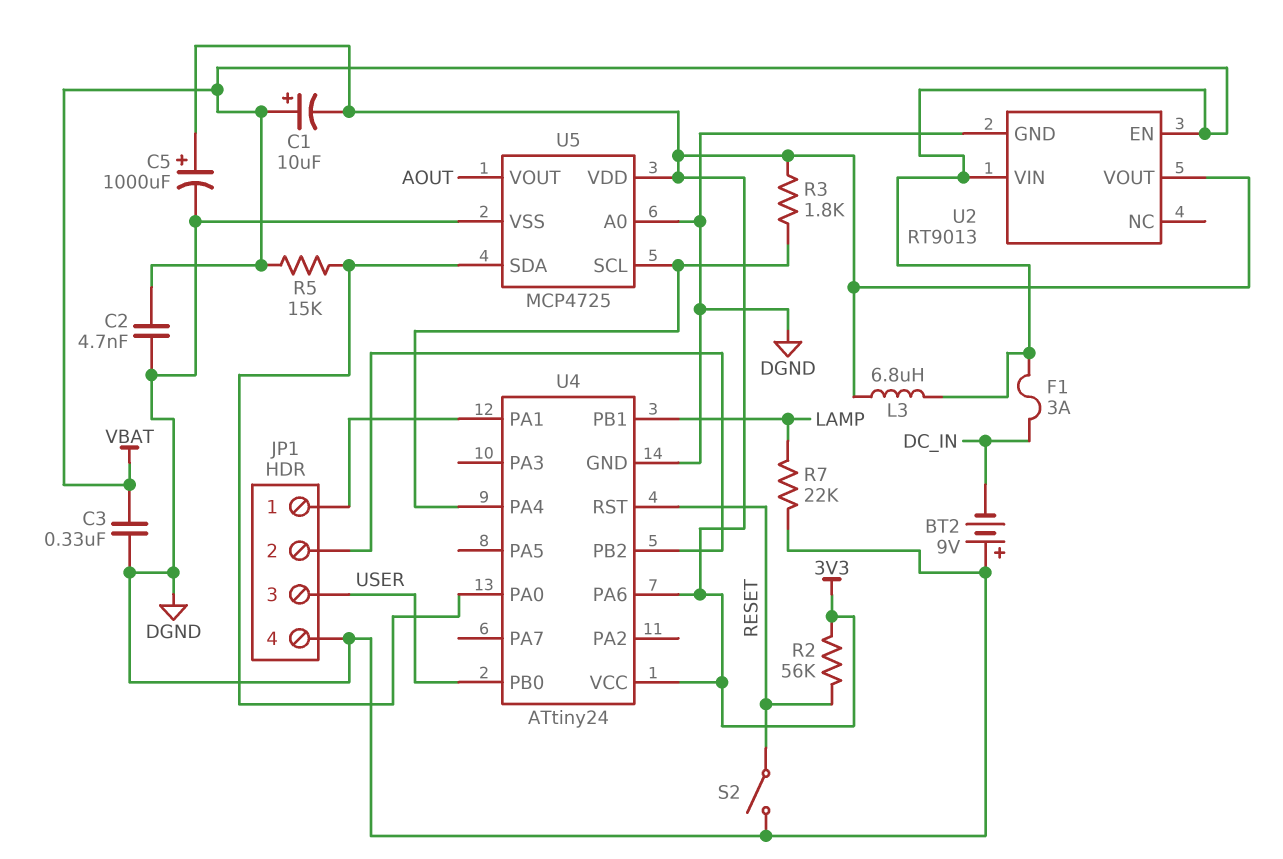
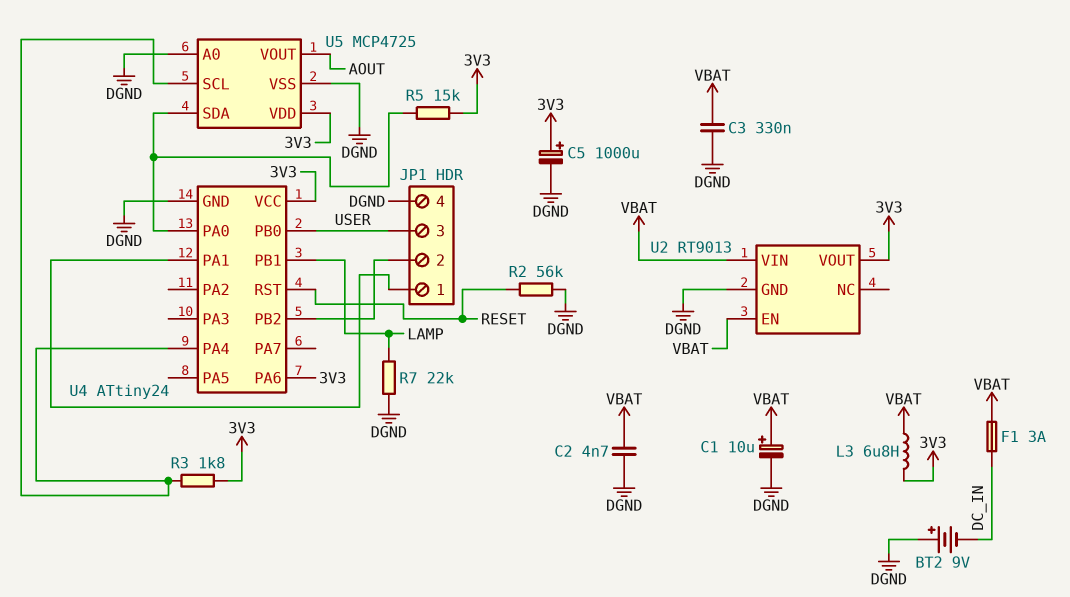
C1: 10uF (plus VBAT, minus 3V3) -> 10uF (plus VBAT, minus DGND)
R2: 56k (3V3, RESET) -> 56k (DGND, RESET)
R5: 15k (U4/PA0, VBAT) -> 15k (3V3, U4/PA0)
S2: switch (DGND, RESET) -> none

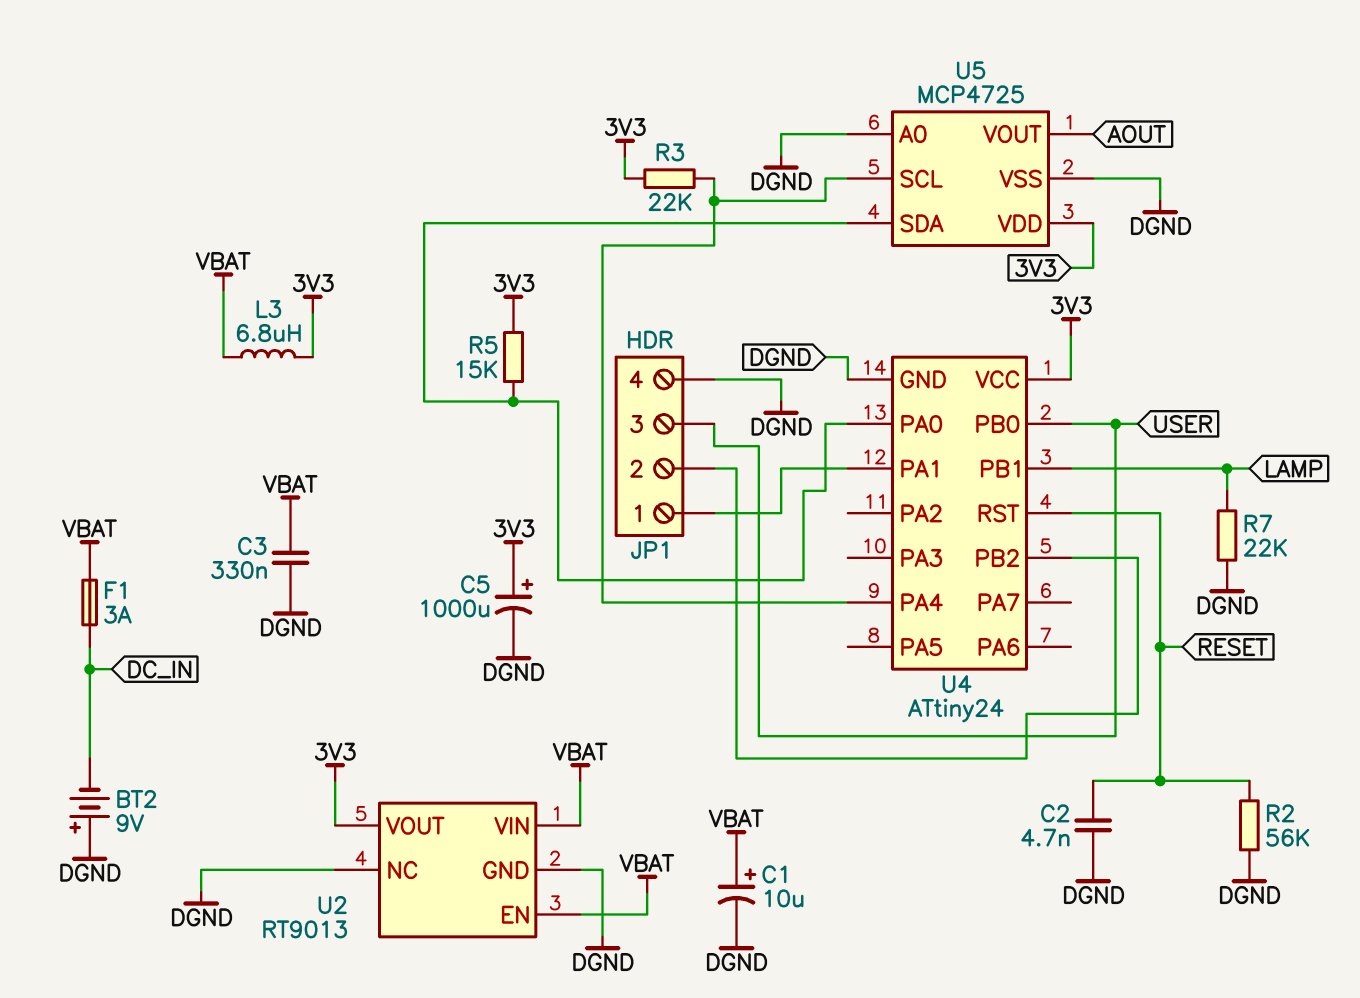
C2: 4.7nF (DGND, VBAT) -> 4.7nF (DGND, RESET)
R3: 1.8k (3V3, U4/PA4) -> 22k (3V3, U4/PA4)
U2 pin NC: none -> DGND
U4 pin PA6: 3V3 -> none

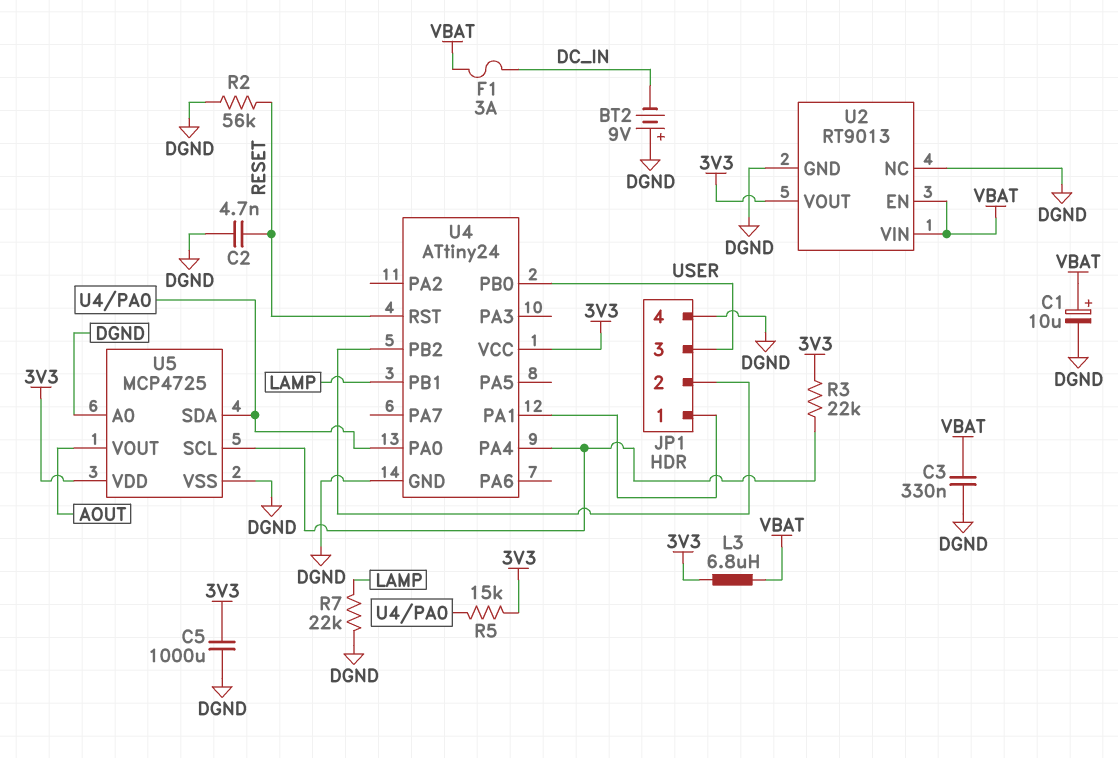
C5: 1000uF (plus 3V3, minus DGND) -> 1000uF (3V3, DGND)

